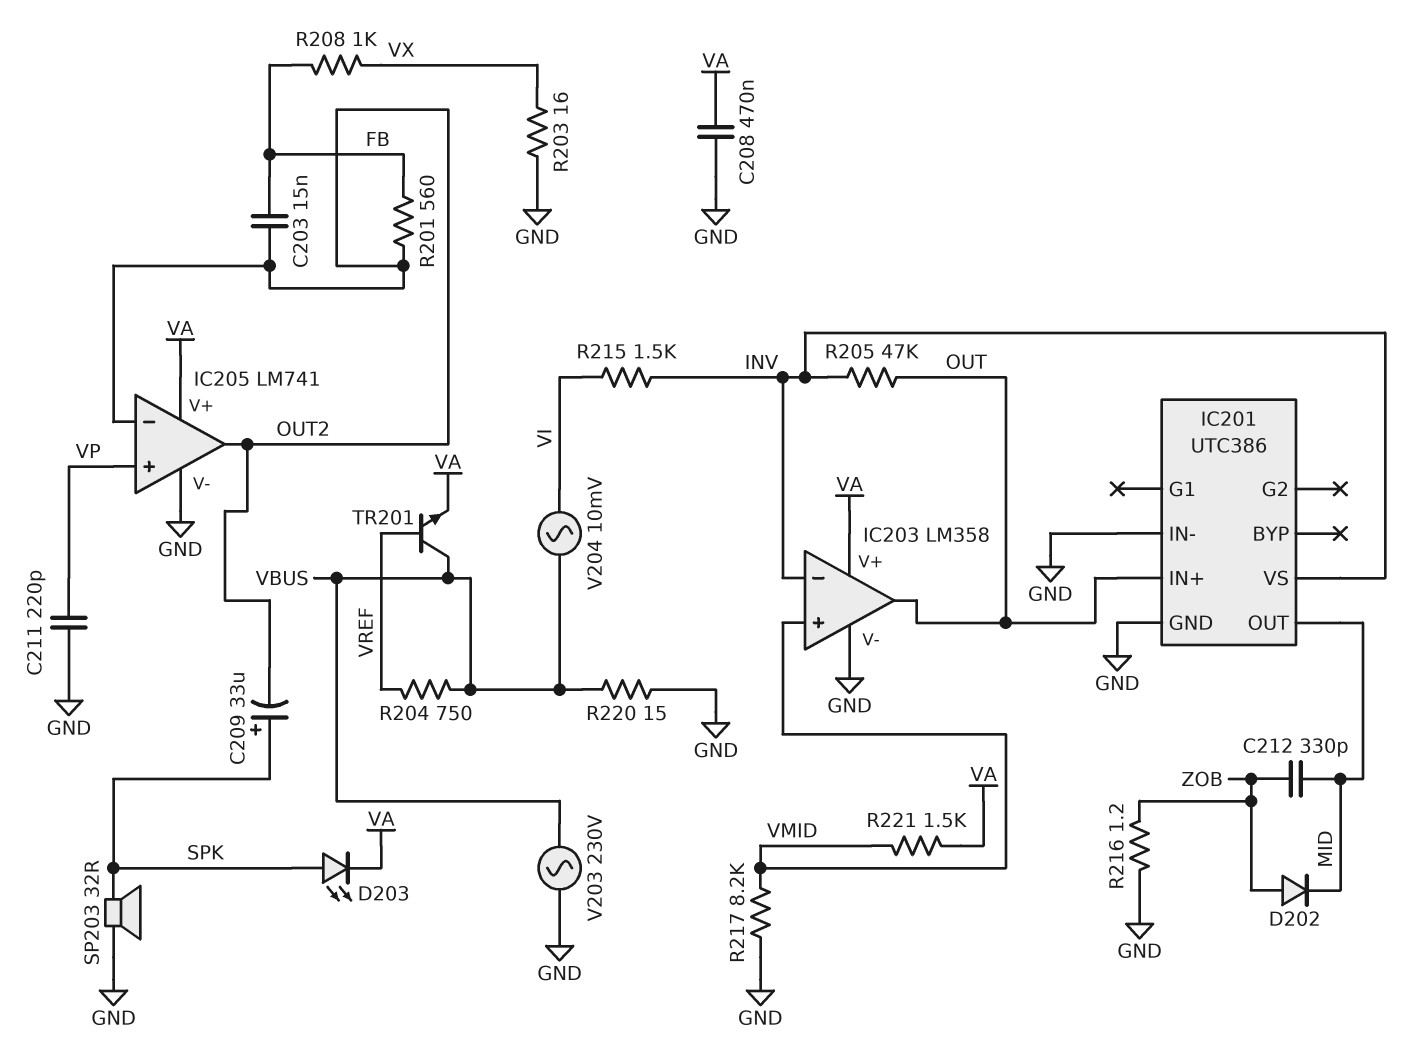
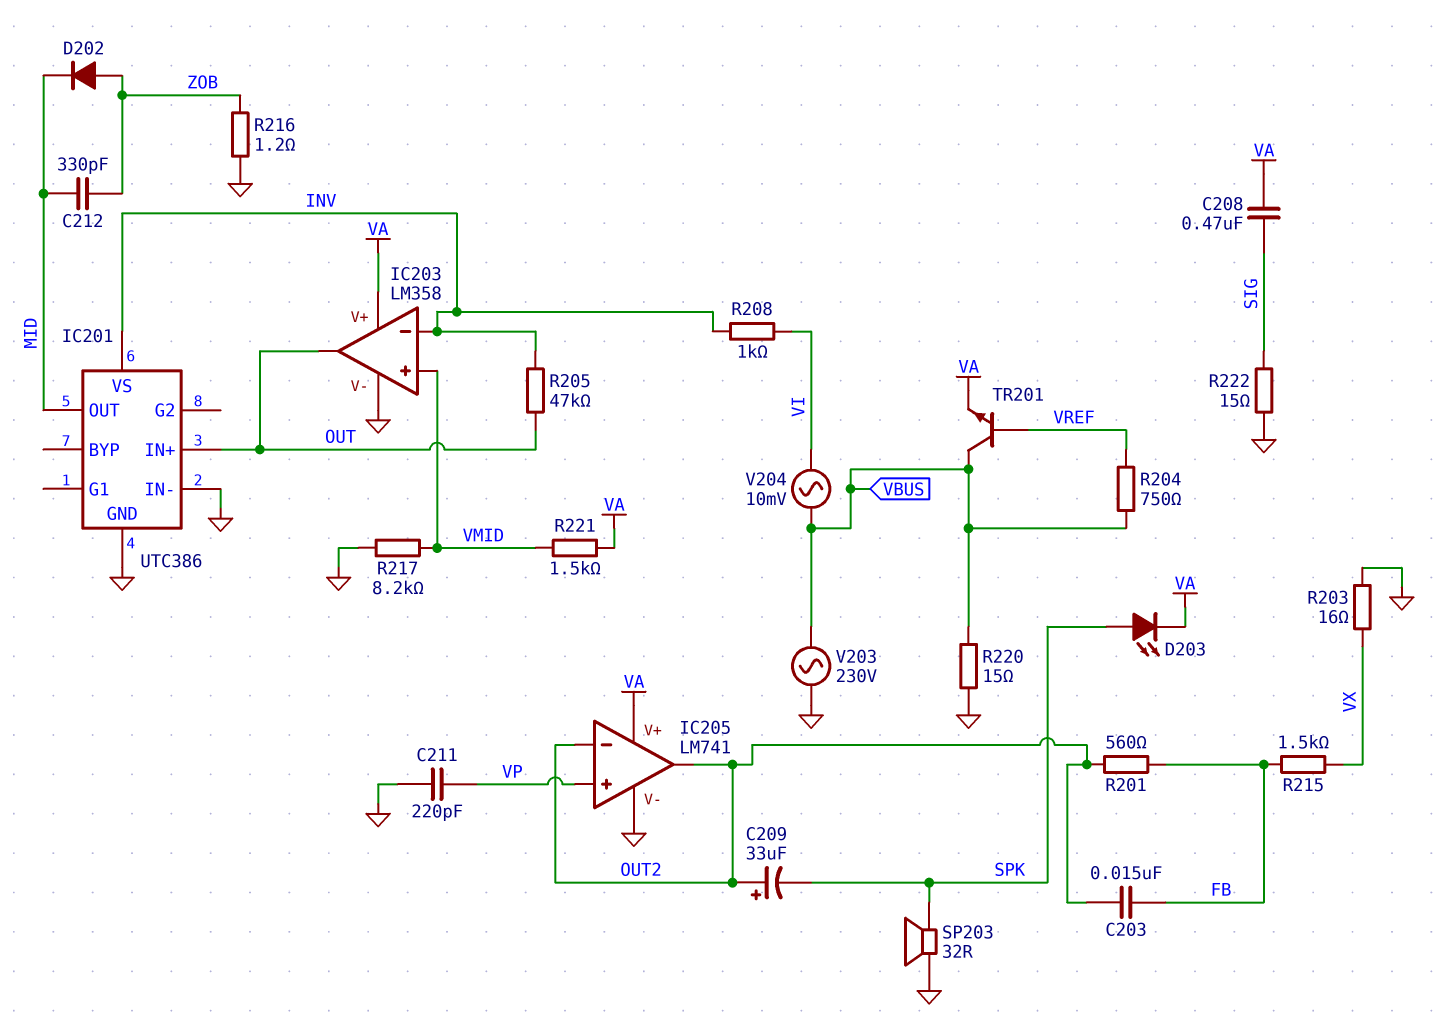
C208: 470nF (GND, VA) -> 470nF (SIG, VA)
C209: 33uF (plus SPK, minus OUT2) -> 33uF (plus OUT2, minus SPK)
R208: 1k (FB, VX) -> 1k (INV, VI)
R215: 1.5k (INV, VI) -> 1.5k (FB, VX)
R222: none -> 15 (GND, SIG)

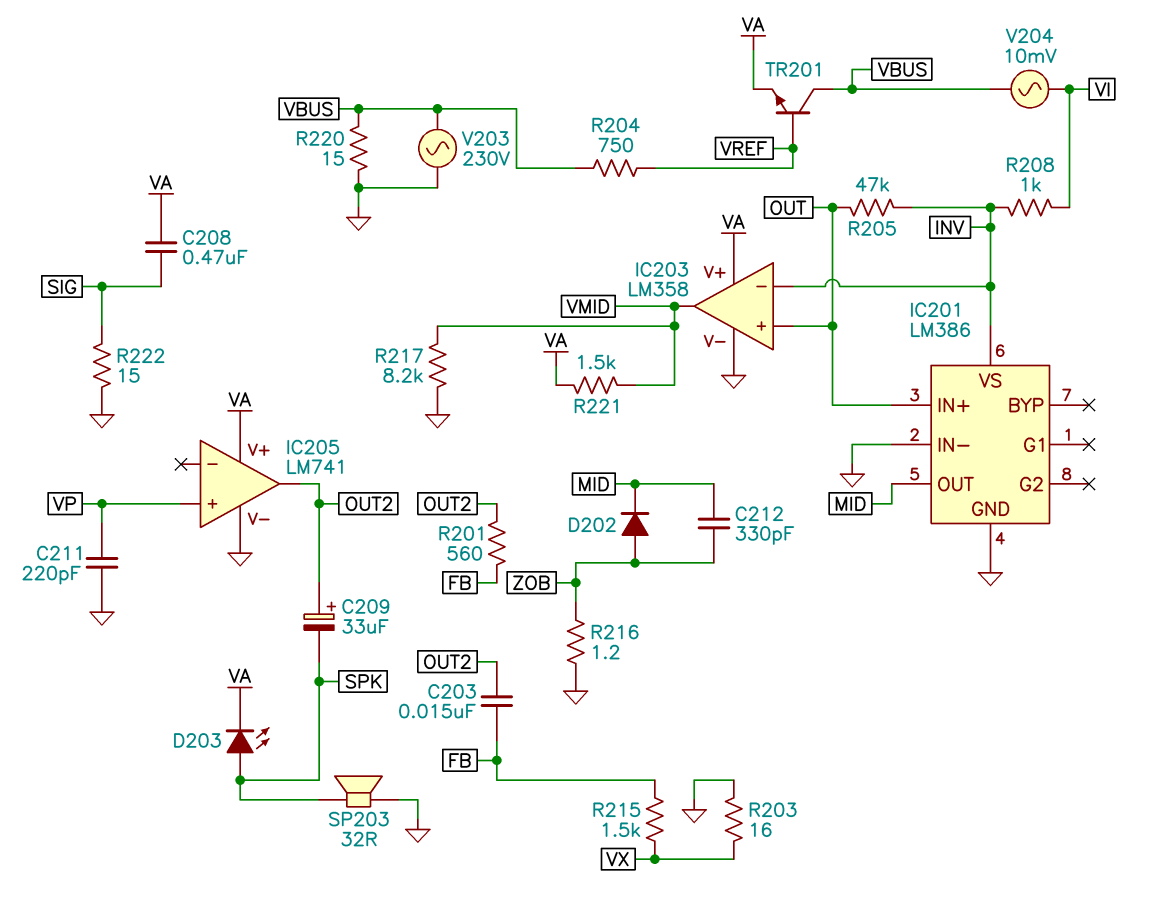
IC201: UTC386 -> LM386
IC203 pin in+: VMID -> OUT
IC203 pin out: OUT -> VMID
IC205 pin in-: OUT2 -> none

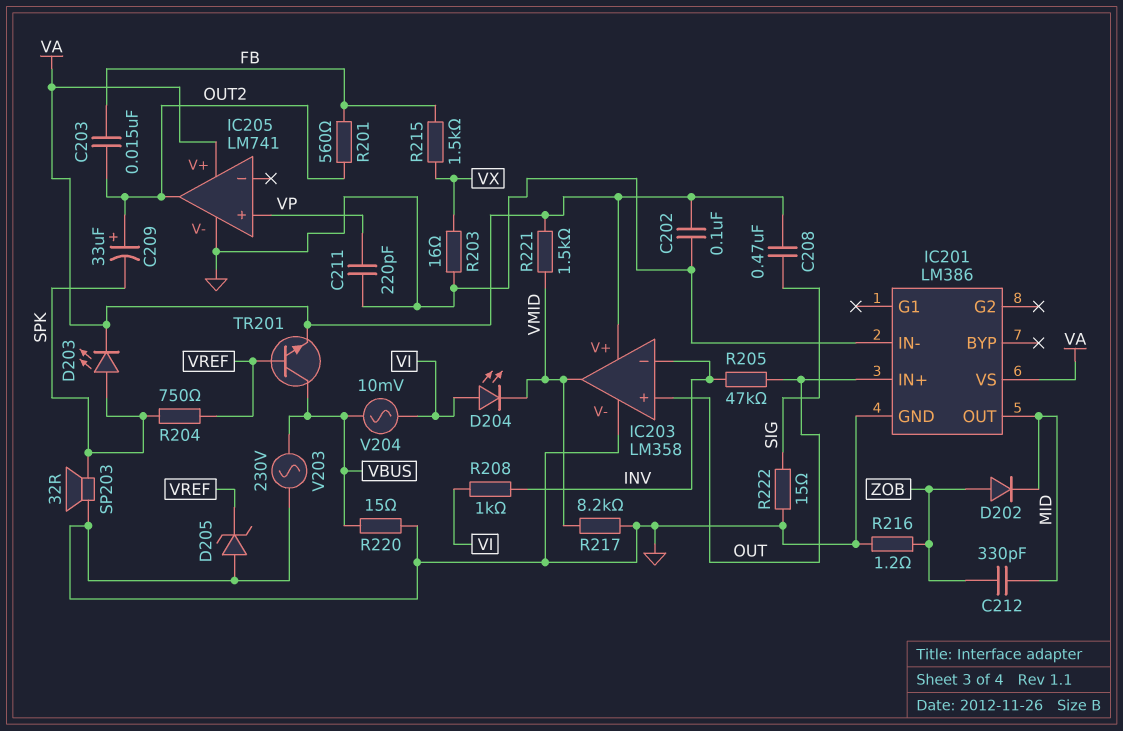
C202: none -> 100nF (GND, VA)
D204: none -> LED (A VI, K VMID)
D205: none -> zener (A GND, K VREF)
IC201 pin VS: INV -> VA
R204: 750 (VBUS, VREF) -> 750 (SPK, VREF)

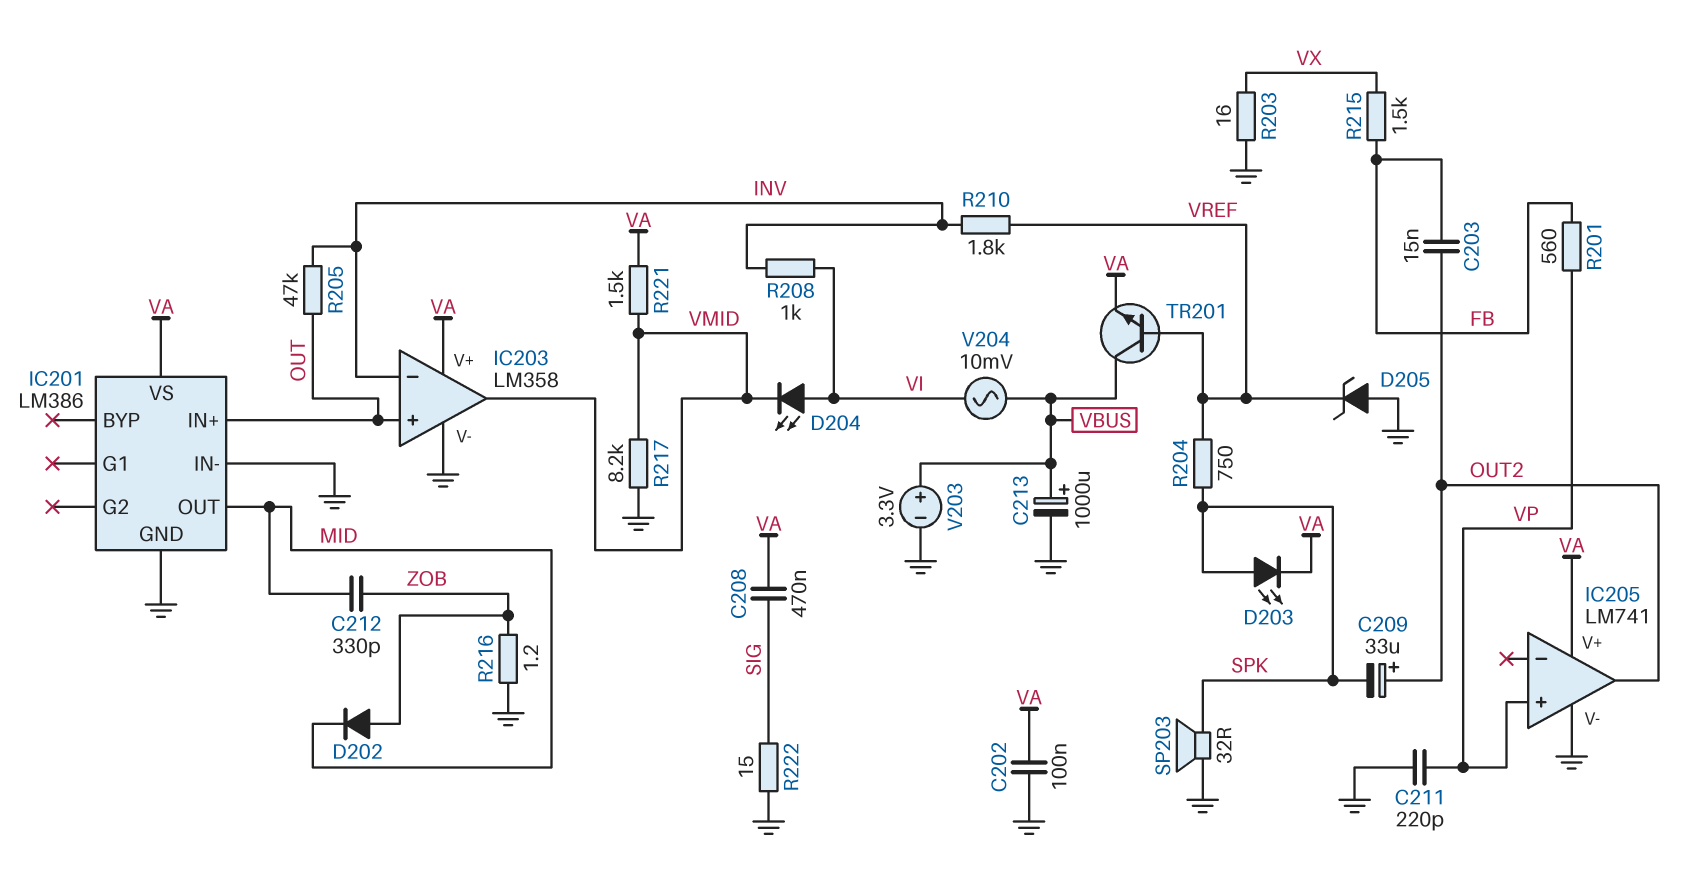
C213: none -> 1000uF (plus VBUS, minus GND)
R201: 560 (FB, OUT2) -> 560 (FB, VP)
R210: none -> 1.8k (INV, VREF)
R220: 15 (GND, VBUS) -> none
V203: AC 230V (GND, VBUS) -> 3.3V (plus VBUS, minus GND)

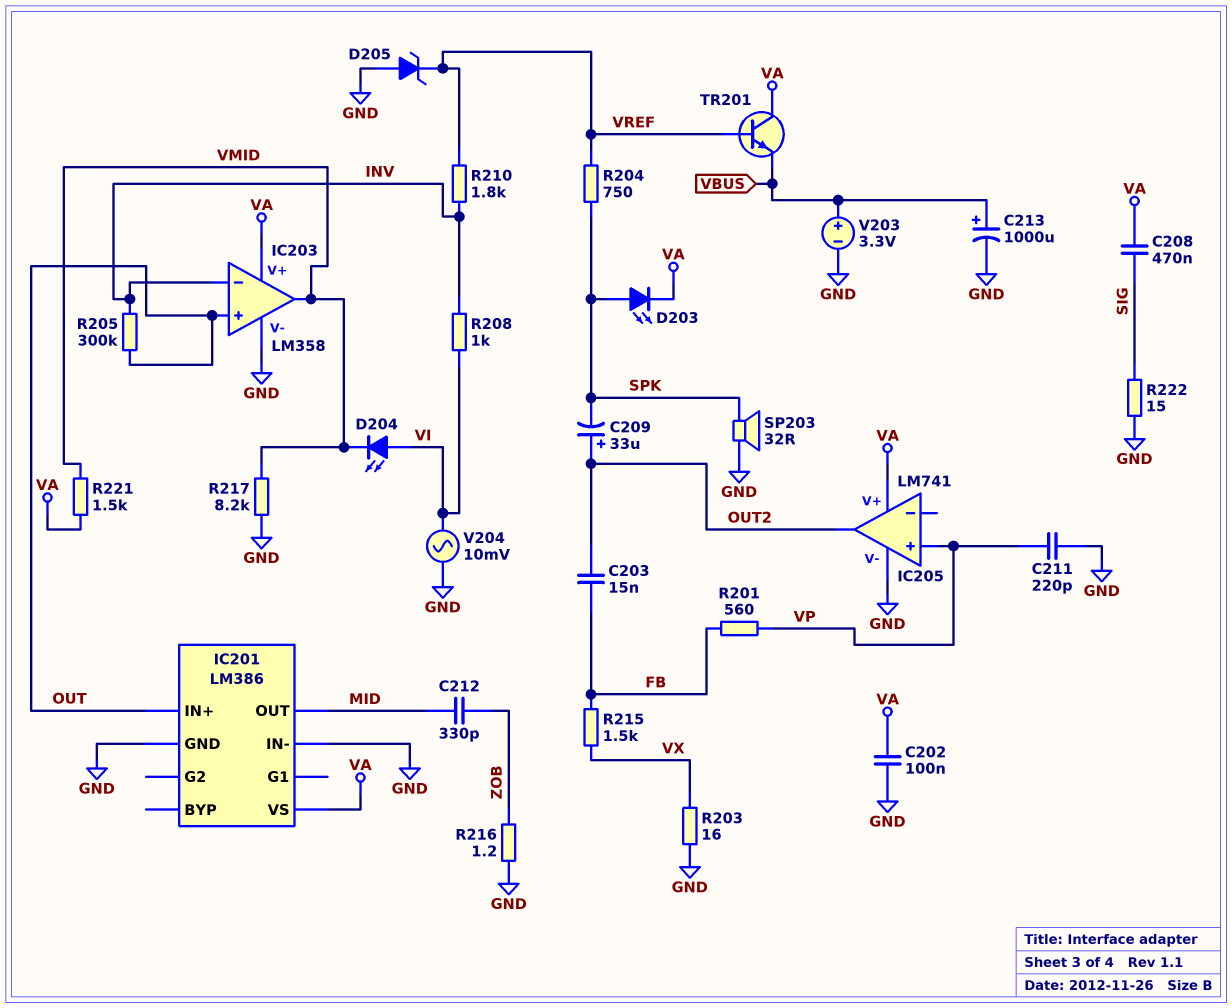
D202: diode (A ZOB, K MID) -> none
R205: 47k (INV, OUT) -> 300k (INV, OUT)
TR201: NPN (B VREF, C VBUS, E VA) -> NPN (B VREF, C VA, E VBUS)
V204: AC 10mV (VBUS, VI) -> AC 10mV (GND, VI)

